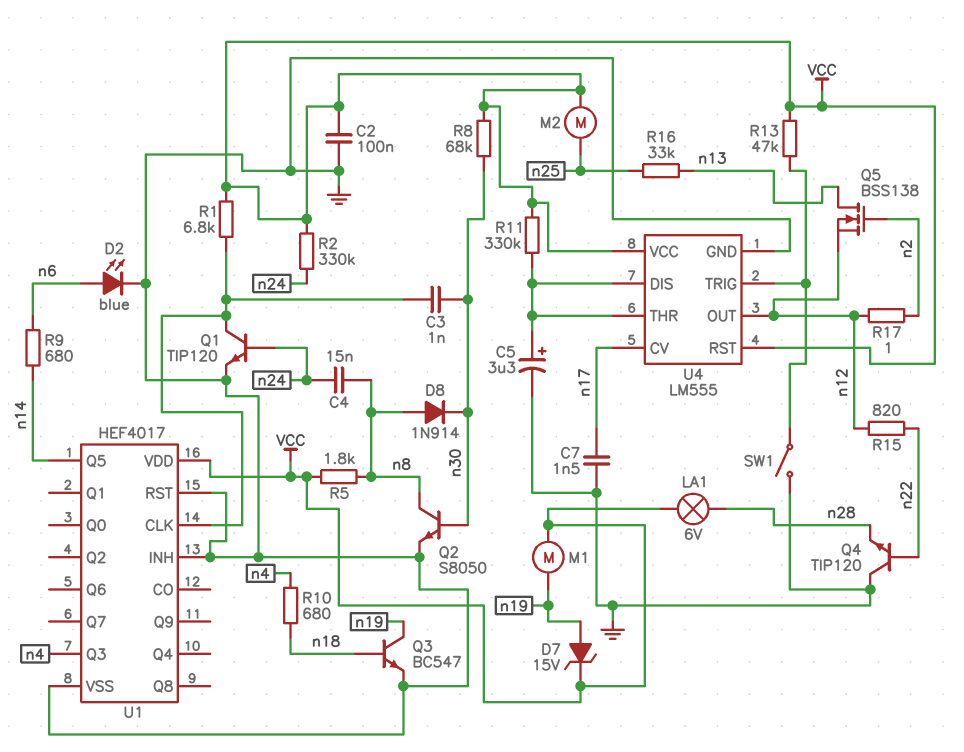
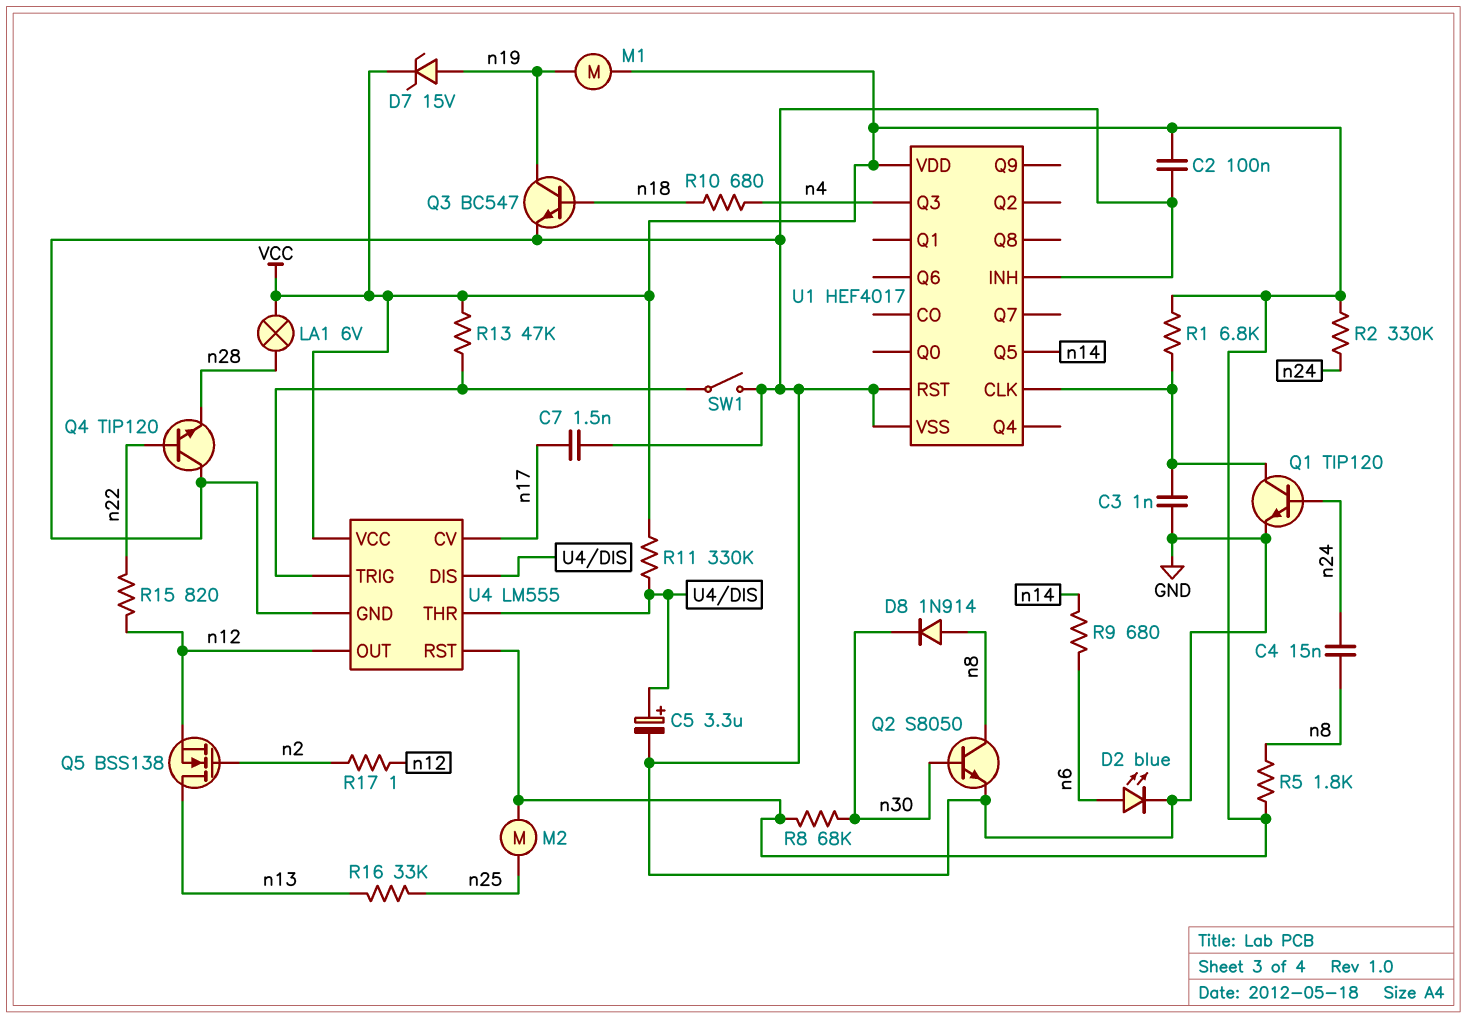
C3: 1nF (U1/CLK, n30) -> 1nF (GND, U1/CLK)

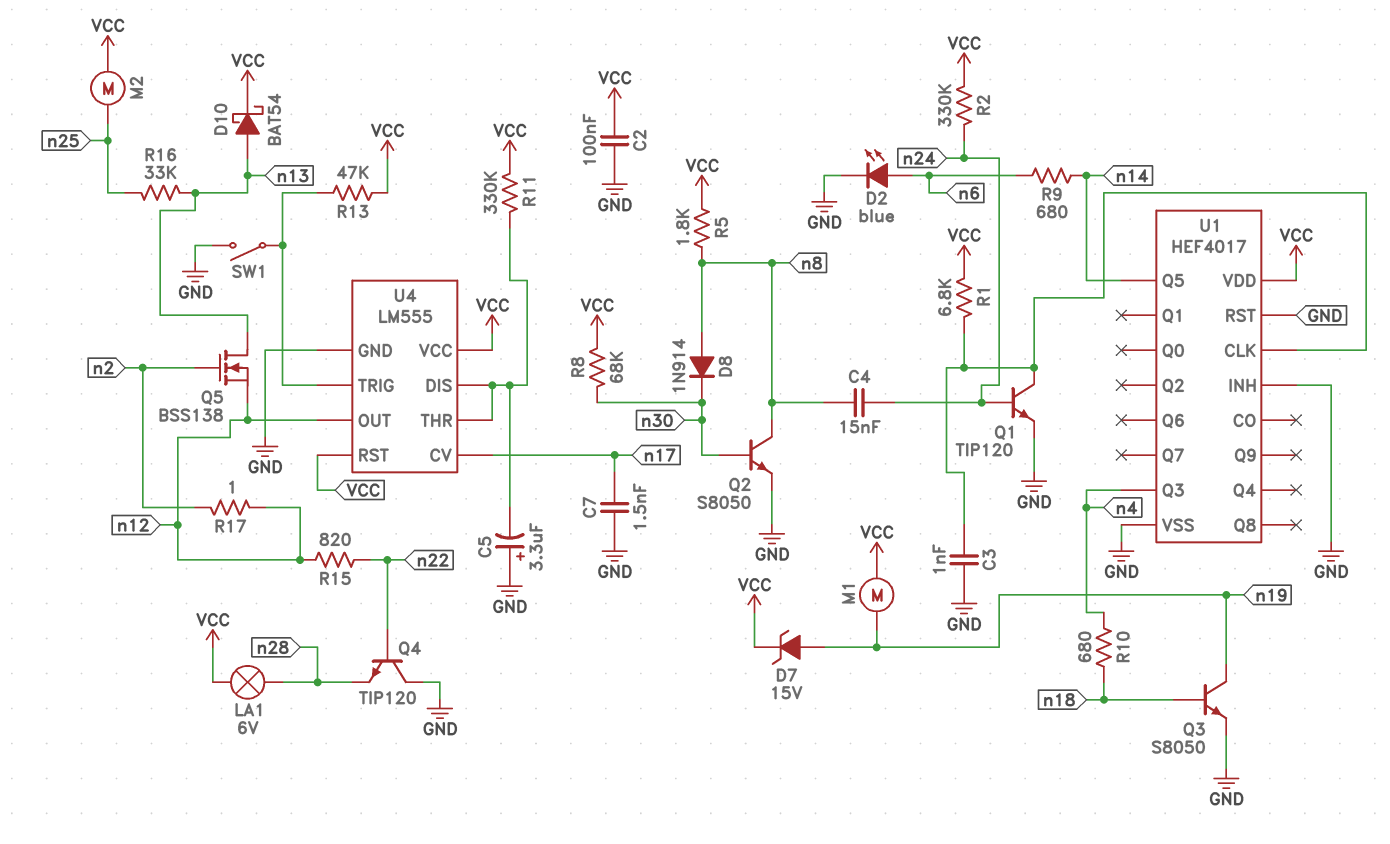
C5: 3.3uF (plus U4/DIS, minus GND) -> 3.3uF (plus GND, minus U4/DIS)
D10: none -> schottky BAT54 (A n13, K VCC)
Q3: NPN BC547 (B n18, C n19, E GND) -> NPN S8050 (B n18, C n19, E GND)

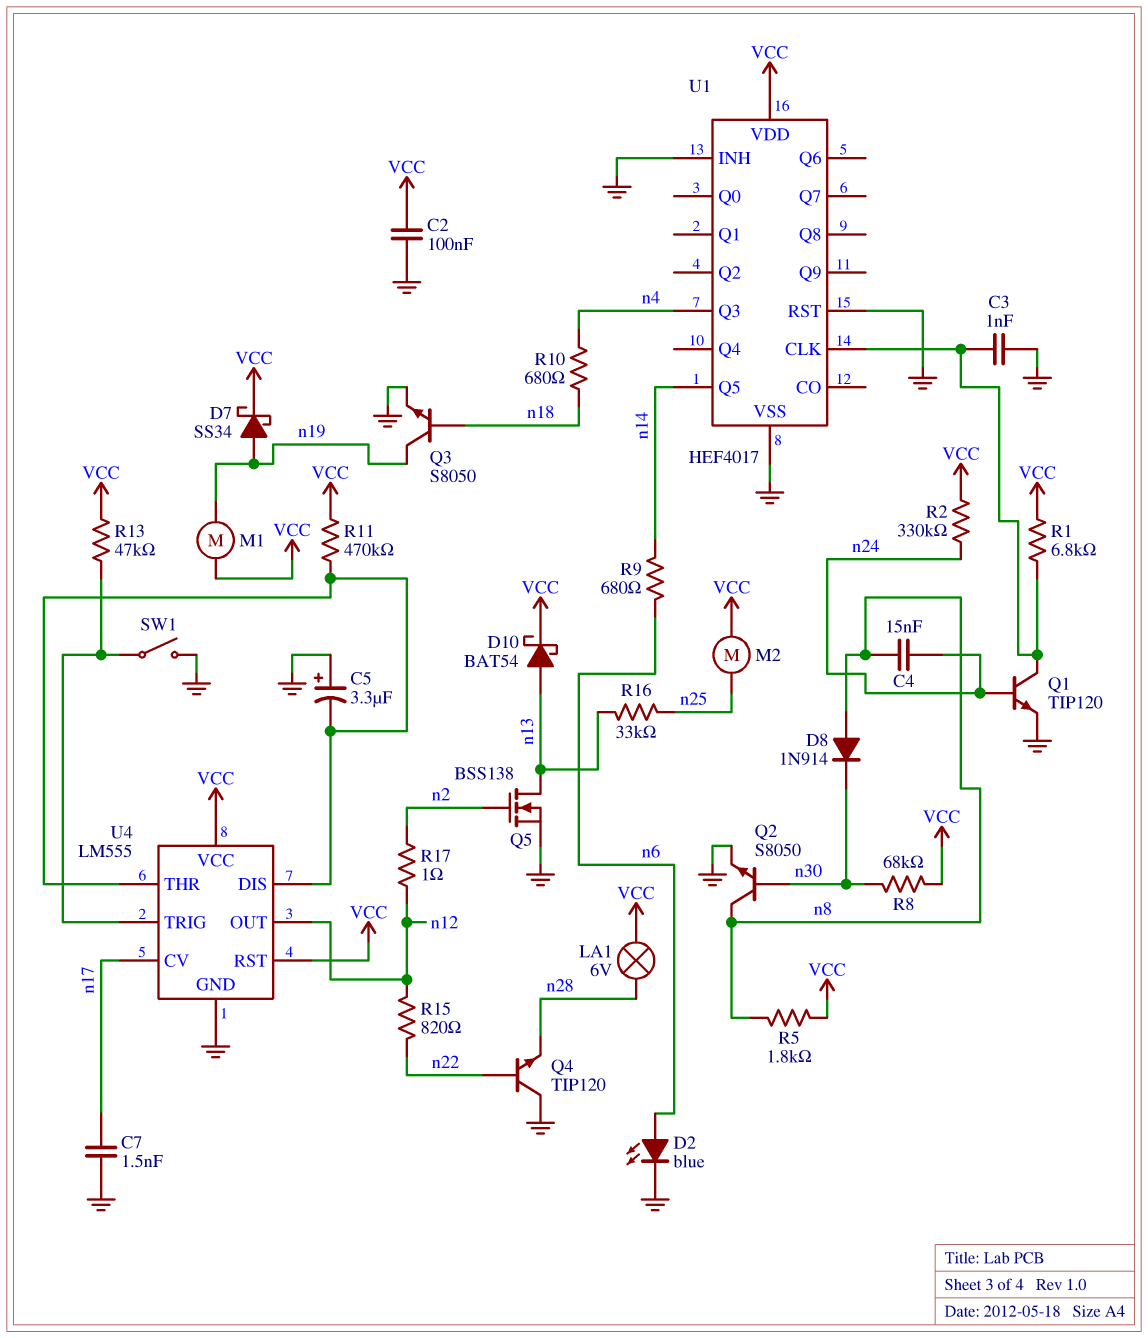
D7: zener 15V (A n19, K VCC) -> schottky SS34 (A n19, K VCC)
Q5: NMOS BSS138 (G n2, D n13, S n12) -> NMOS BSS138 (G n2, D n13, S GND)
R11: 330k (U4/DIS, VCC) -> 470k (U4/DIS, VCC)

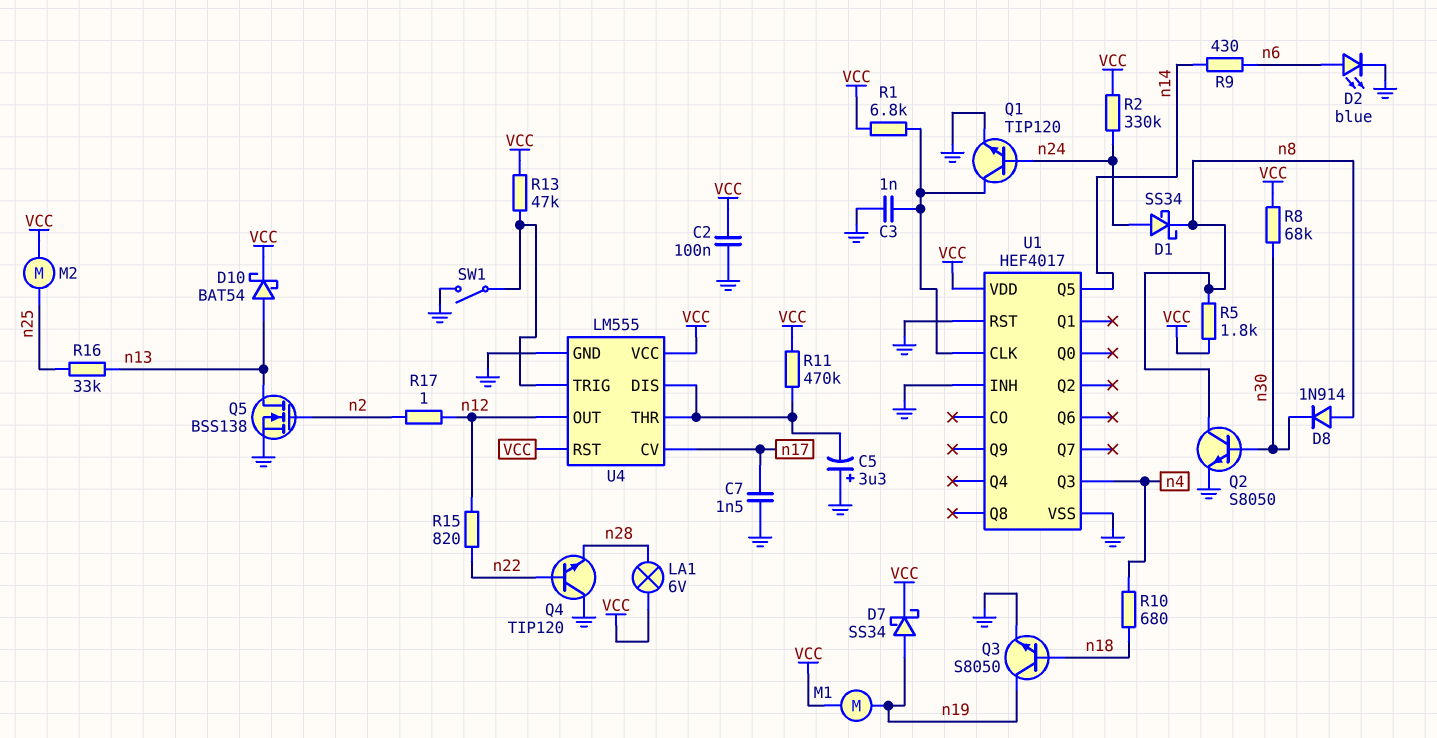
C4: 15nF (n8, n24) -> none
D1: none -> schottky SS34 (A n24, K n8)
R9: 680 (n6, n14) -> 430 (n6, n14)

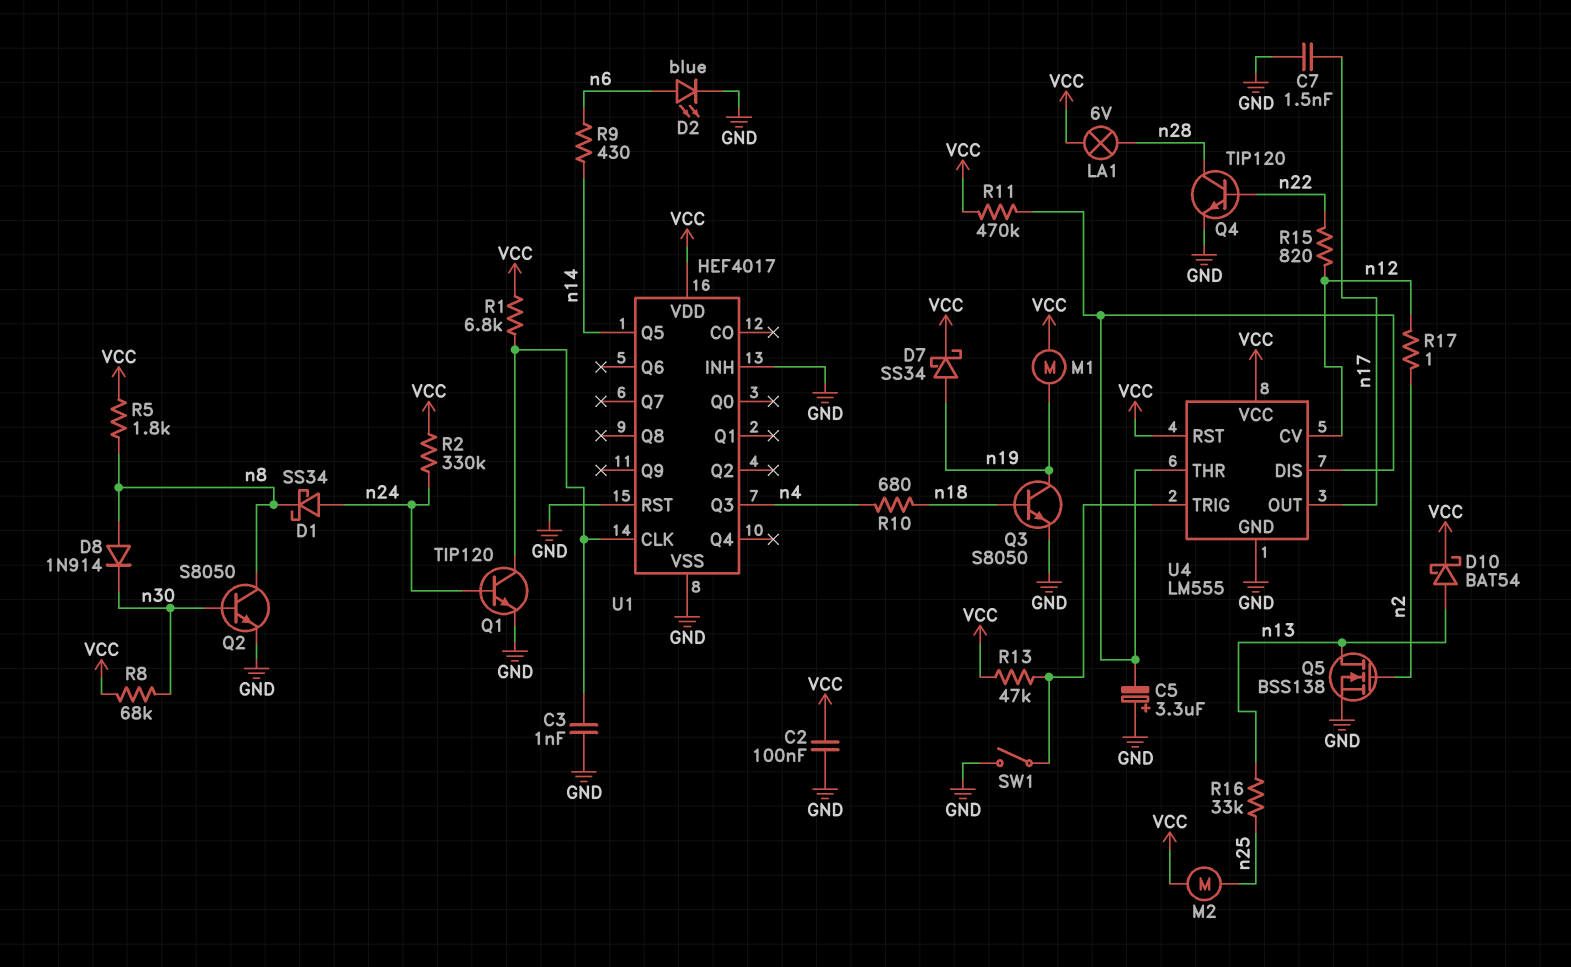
Q4: NPN TIP120 (B n22, C GND, E n28) -> NPN TIP120 (B n22, C n28, E GND)
U4 pin CV: n17 -> n12
U4 pin OUT: n12 -> n17

